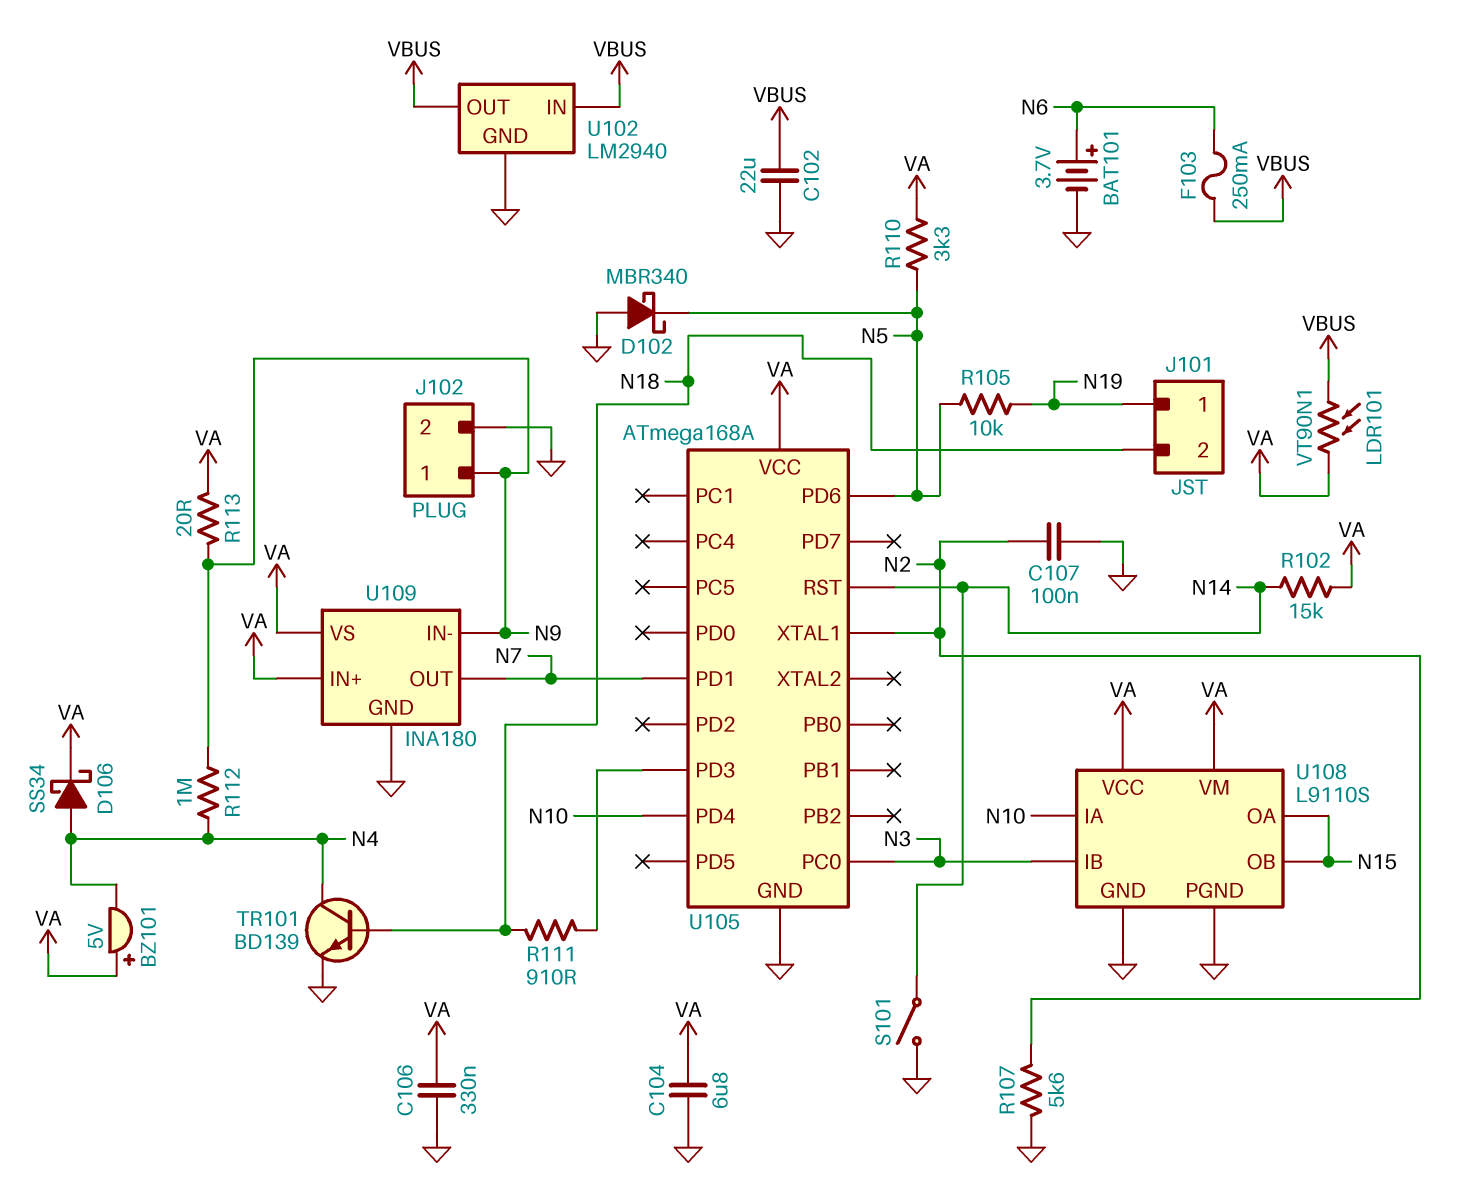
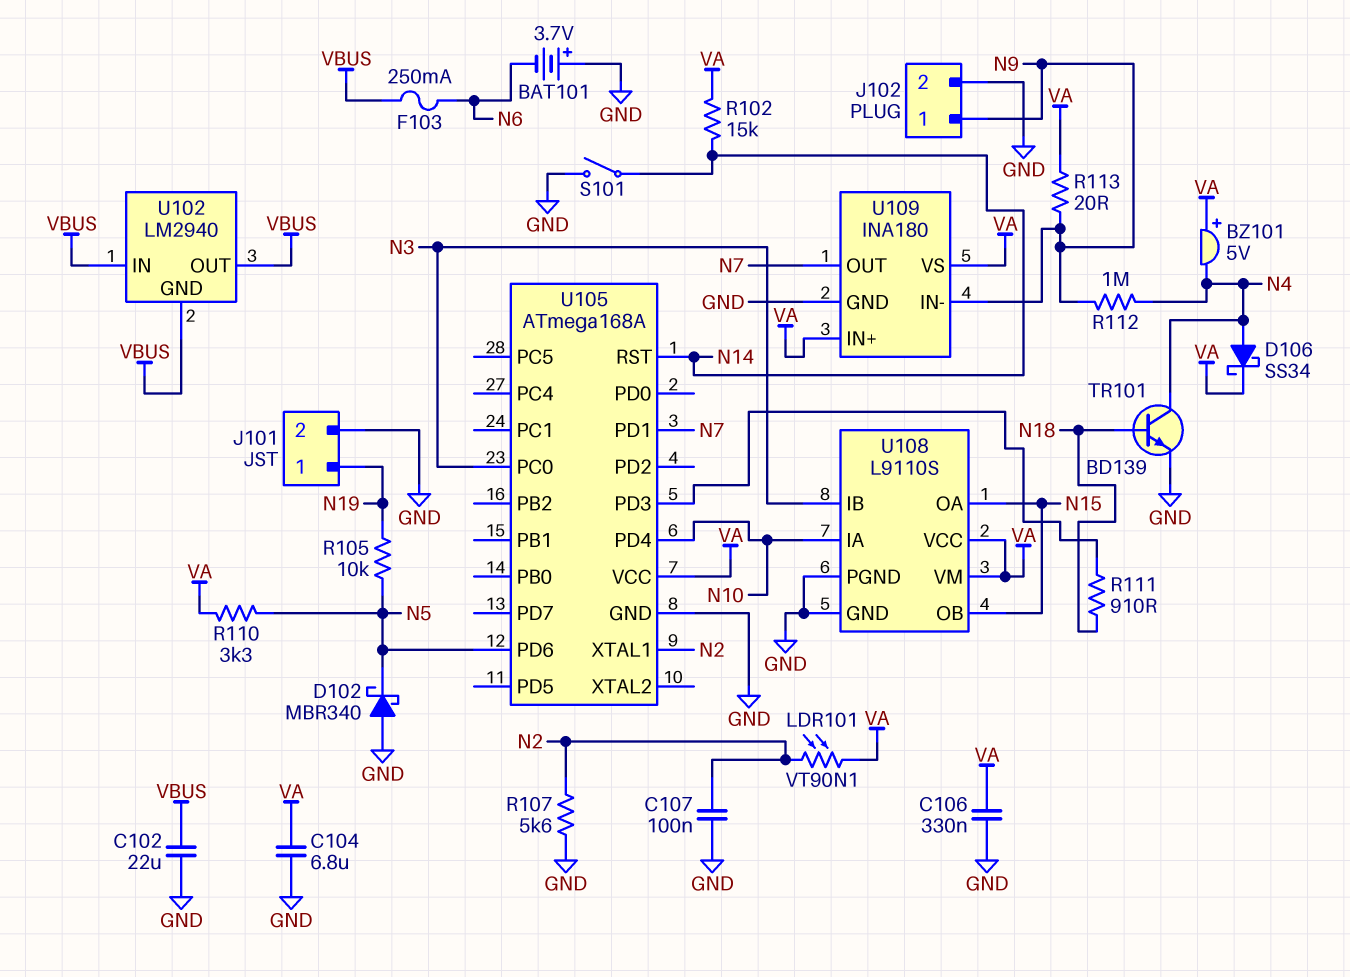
BAT101: 3.7V (plus N6, minus GND) -> 3.7V (plus GND, minus N6)
J101 pin 2: N18 -> GND
LDR101: VT90N1 (VA, VBUS) -> VT90N1 (N2, VA)
U102 pin GND: GND -> VBUS

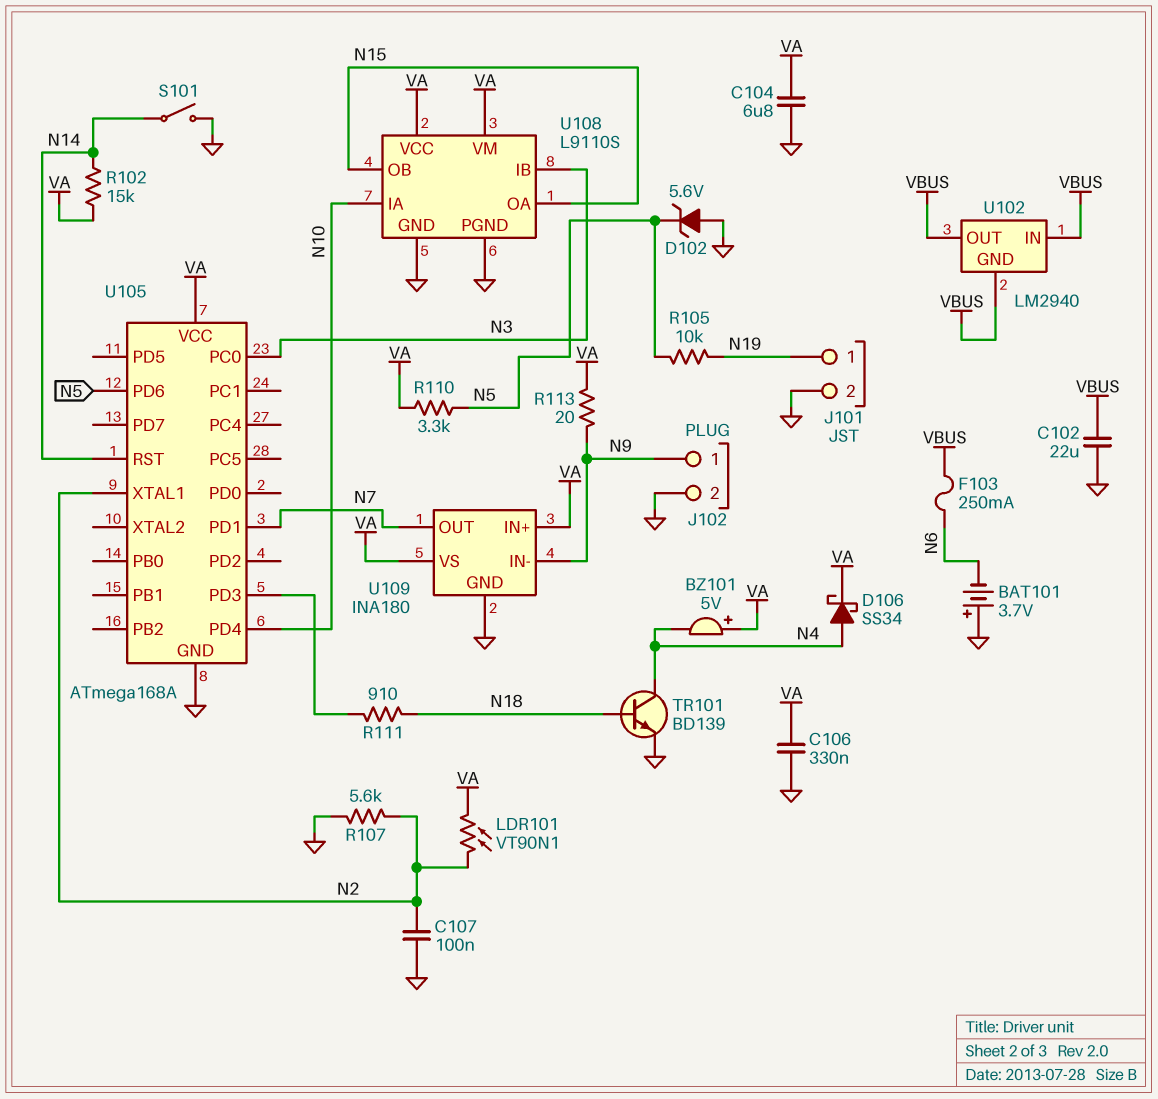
D102: schottky MBR340 (A GND, K N5) -> zener 5.6V (A GND, K N5)
R112: 1M (N4, N9) -> none

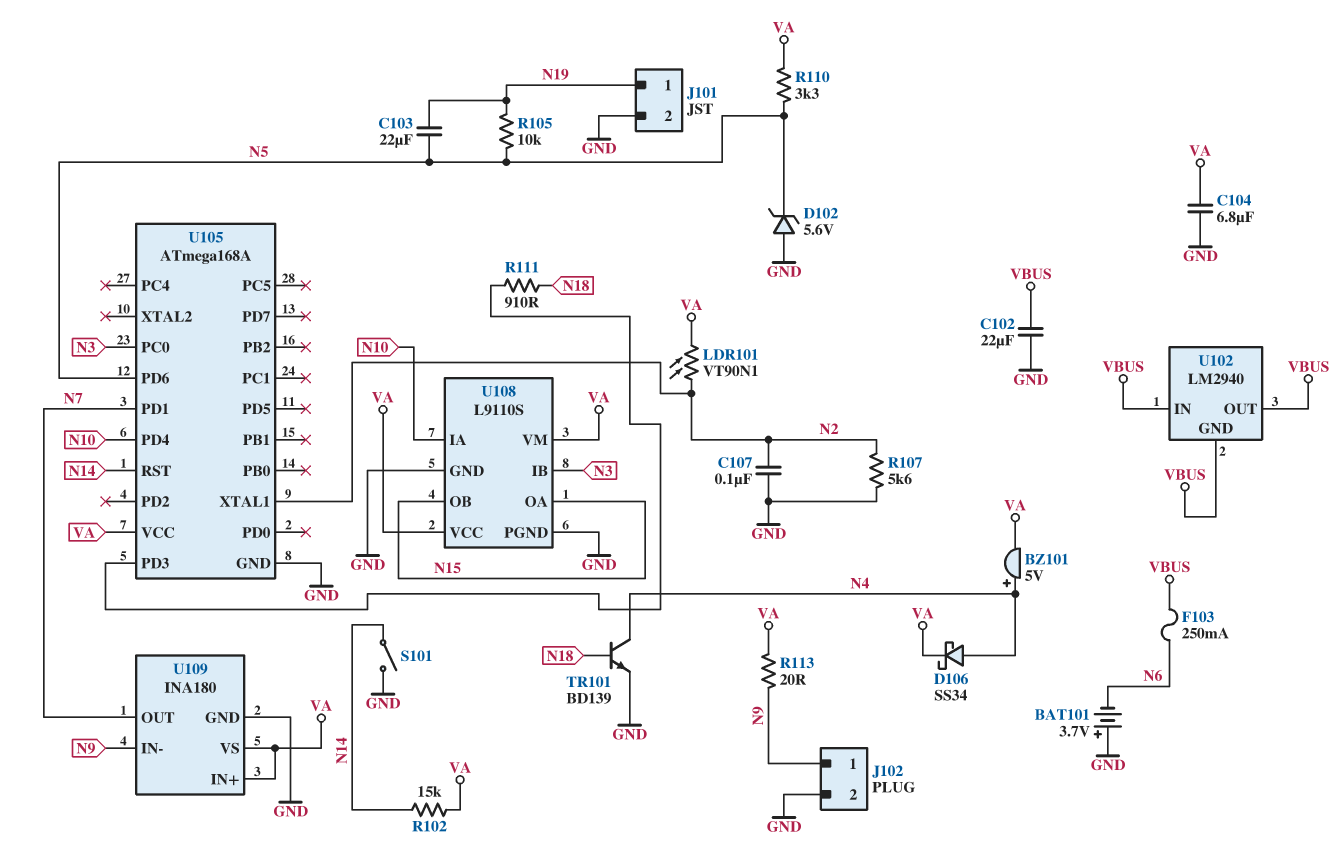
BZ101: buzzer 5V (plus VA, minus N4) -> buzzer 5V (plus N4, minus VA)
C103: none -> 22uF (N5, N19)
C106: 330nF (GND, VA) -> none

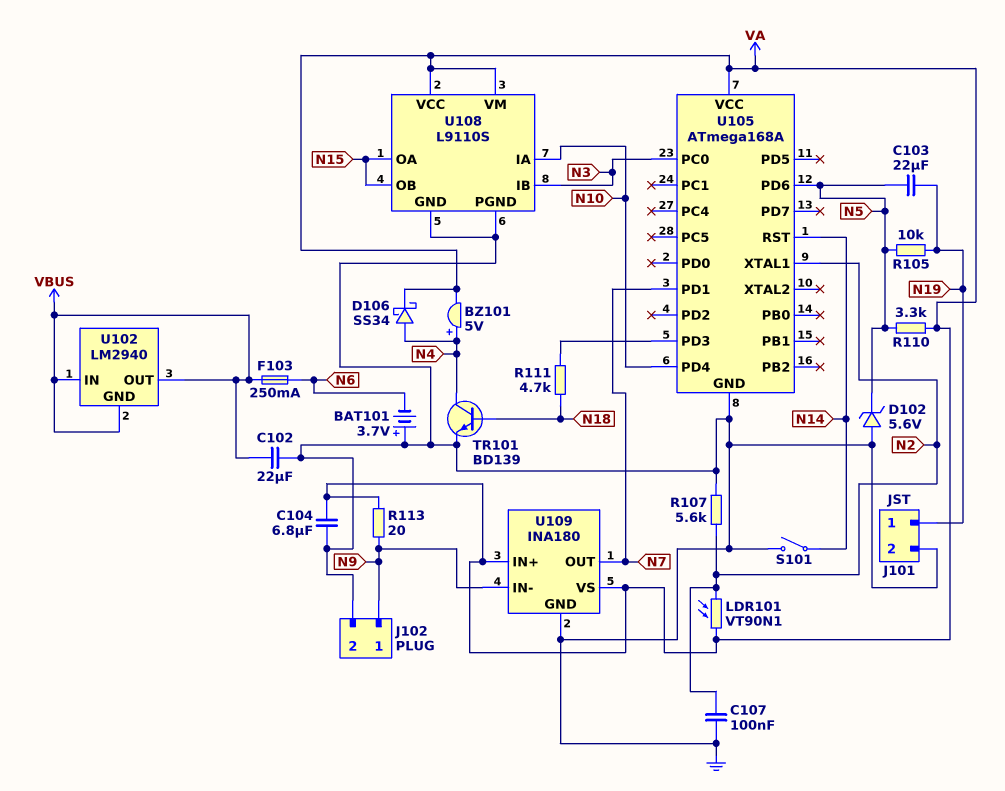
R102: 15k (N14, VA) -> none
R111: 910 (N18, U105/PD3) -> 4.7k (N18, U105/PD3)

